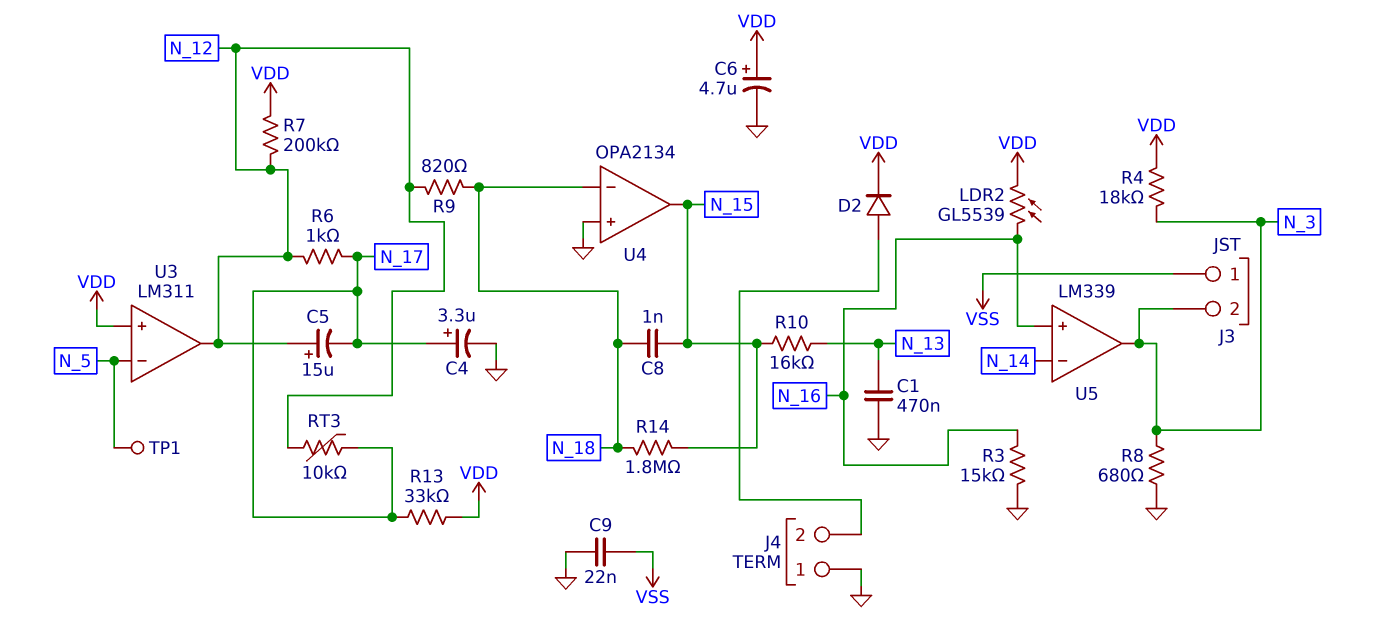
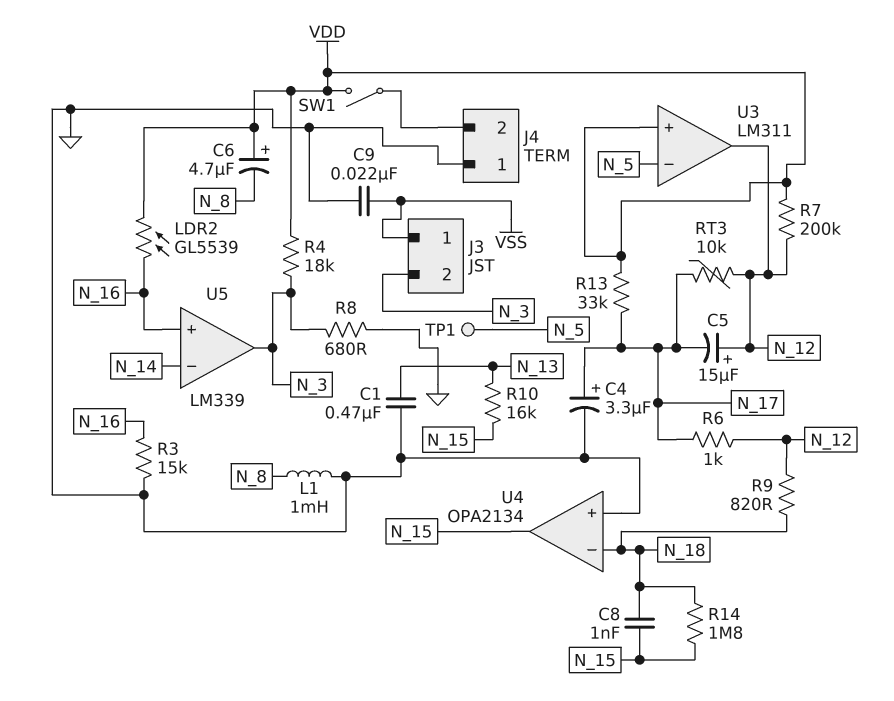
C6: 4.7uF (plus VDD, minus GND) -> 4.7uF (plus VDD, minus N_8)
D2: diode (A J4/2, K VDD) -> none
L1: none -> 1mH (GND, N_8)
SW1: none -> switch (J4/2, VDD)

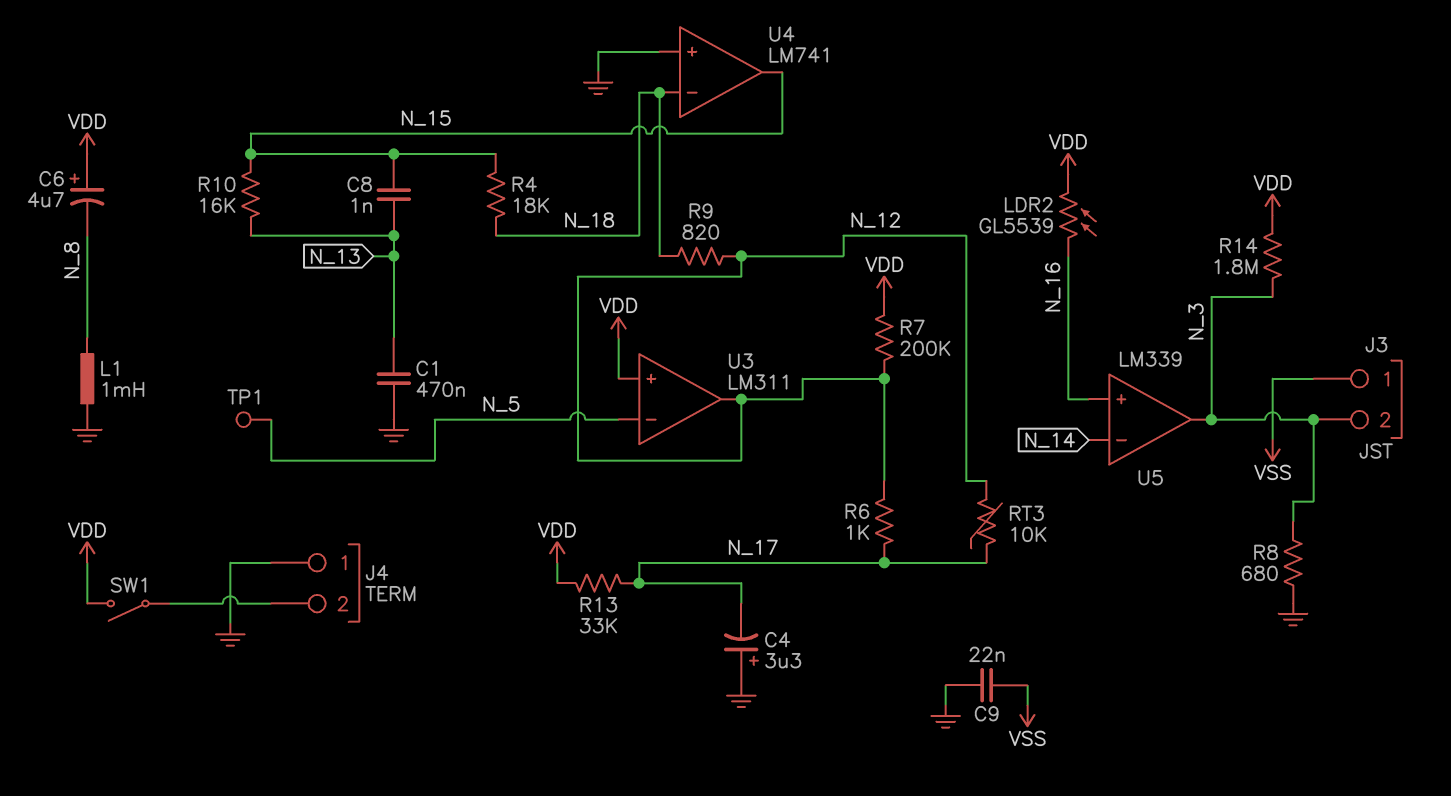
C4: 3.3uF (plus N_17, minus GND) -> 3.3uF (plus GND, minus N_17)
C5: 15uF (plus N_12, minus N_17) -> none
C8: 1nF (N_15, N_18) -> 1nF (N_13, N_15)
R3: 15k (GND, N_16) -> none
R4: 18k (N_3, VDD) -> 18k (N_15, N_18)
R14: 1.8M (N_15, N_18) -> 1.8M (N_3, VDD)
U4: OPA2134 -> LM741

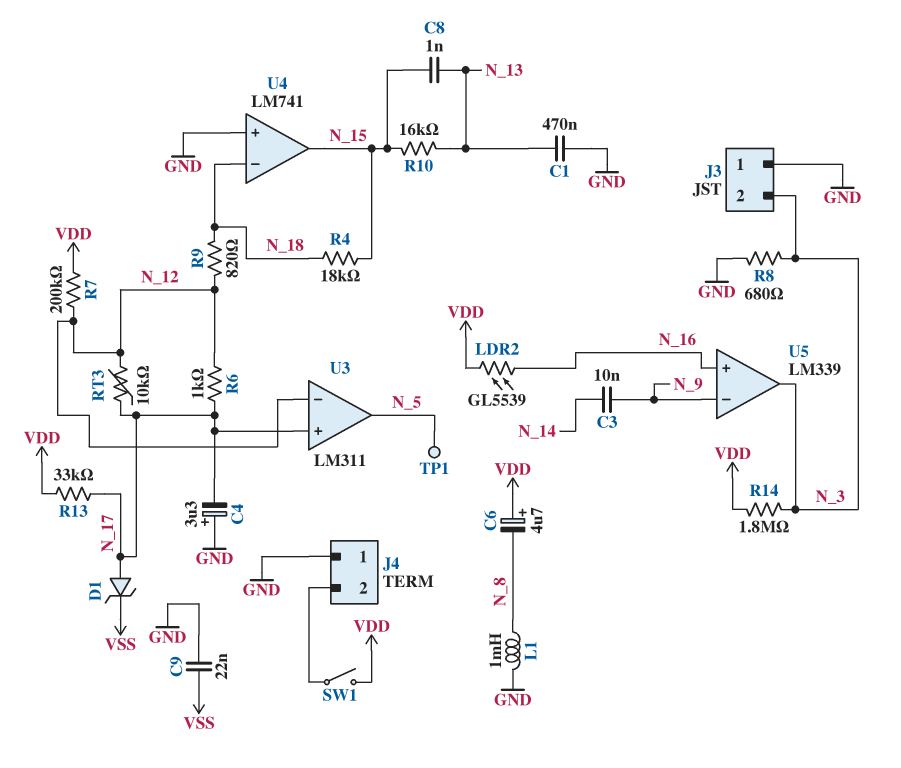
C3: none -> 10nF (N_9, N_14)
D1: none -> zener (A N_17, K VSS)
J3 pin 1: VSS -> GND
U3 pin in+: VDD -> N_17
U3 pin in-: N_5 -> N_12
U3 pin out: N_12 -> N_5
U5 pin in-: N_14 -> N_9

